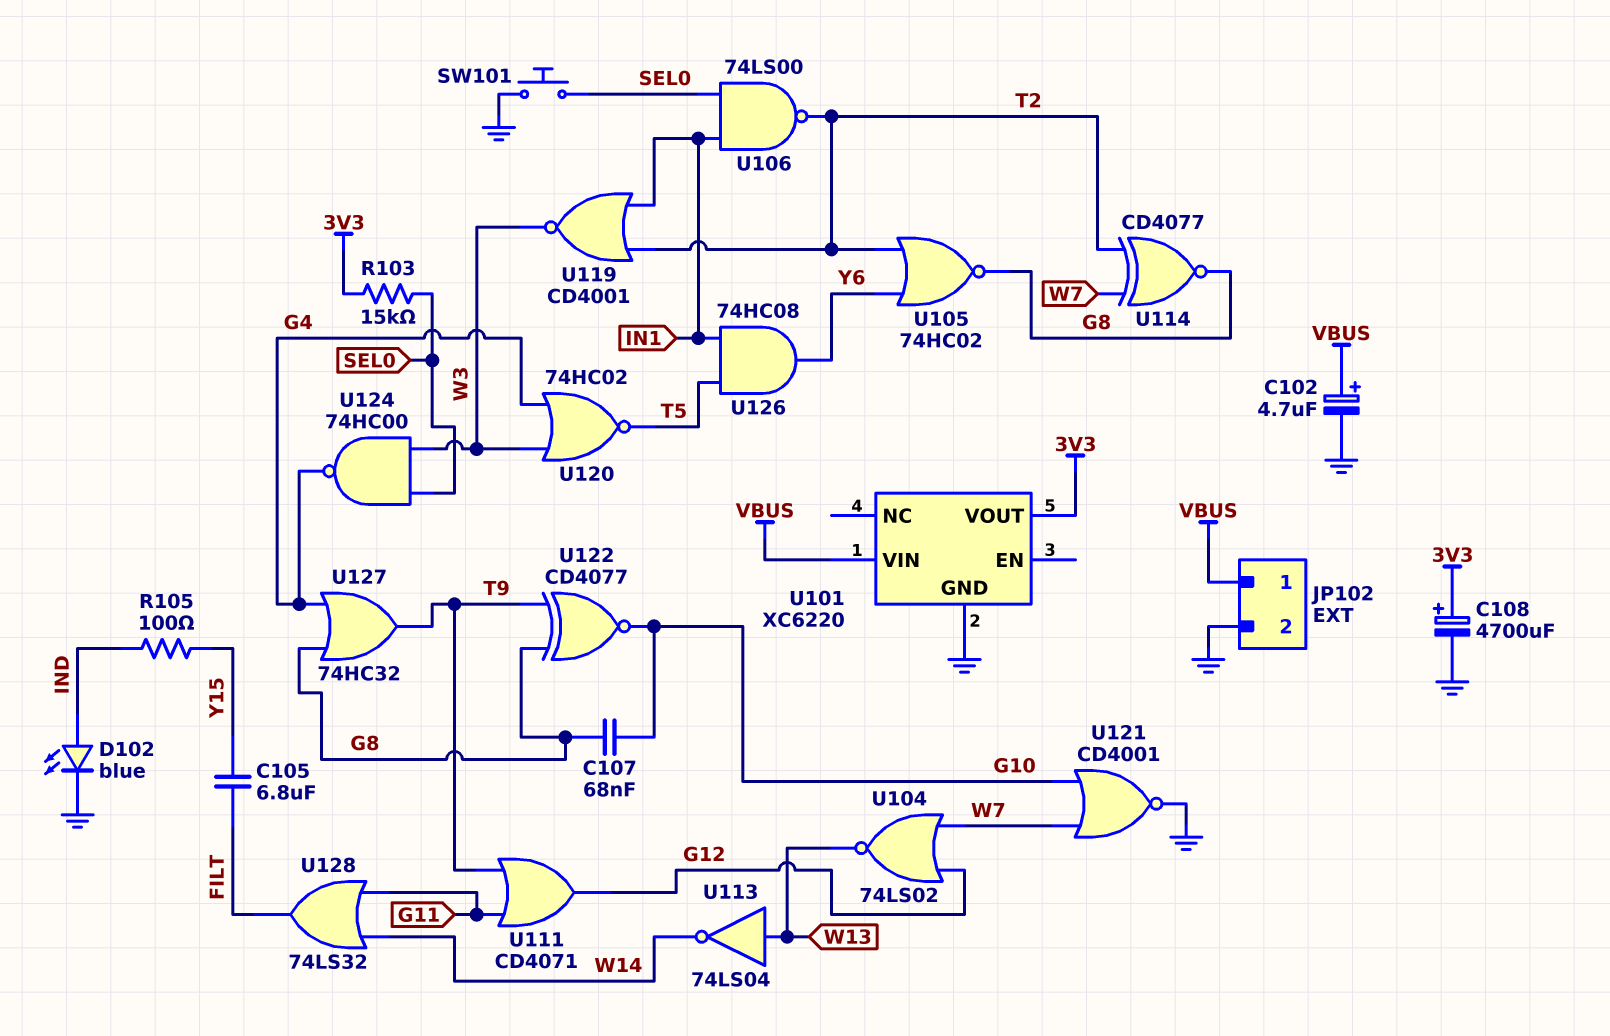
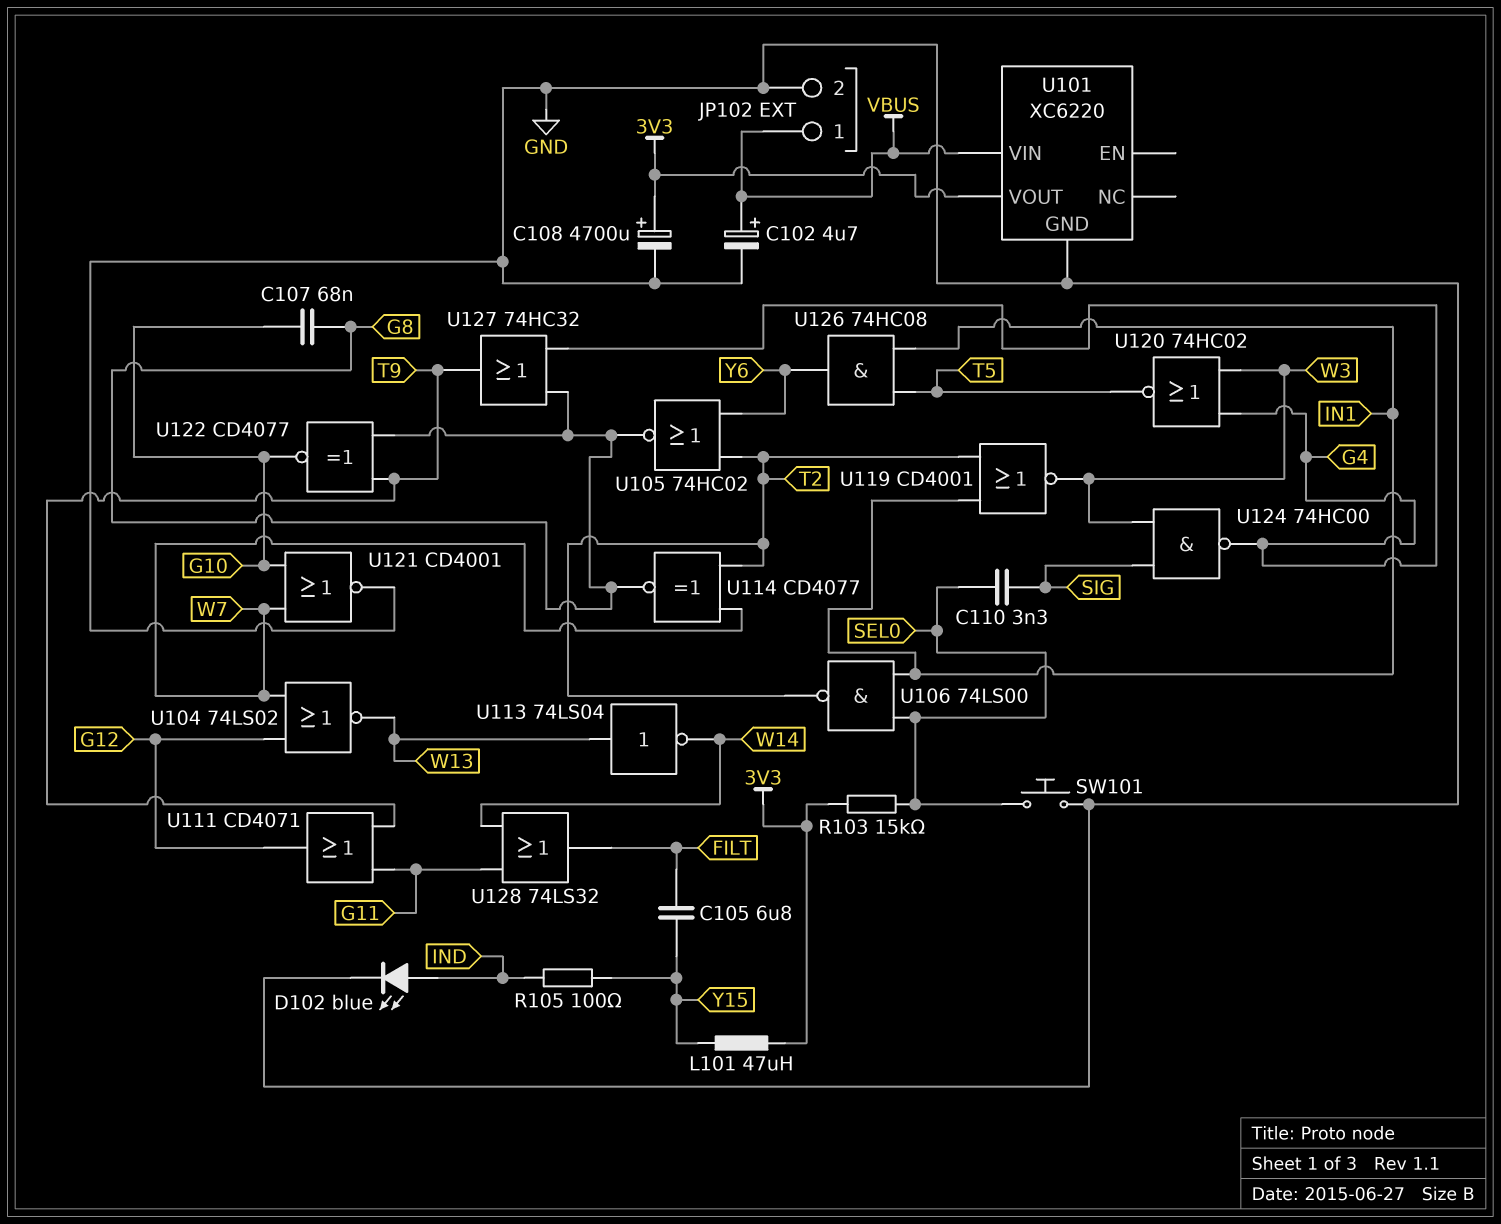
C110: none -> 3.3nF (SEL0, SIG)
L101: none -> 47uH (3V3, Y15)
U124: NAND 74HC00 (in SEL0, in W3, out G4) -> NAND 74HC00 (in SIG, in W3, out G4)

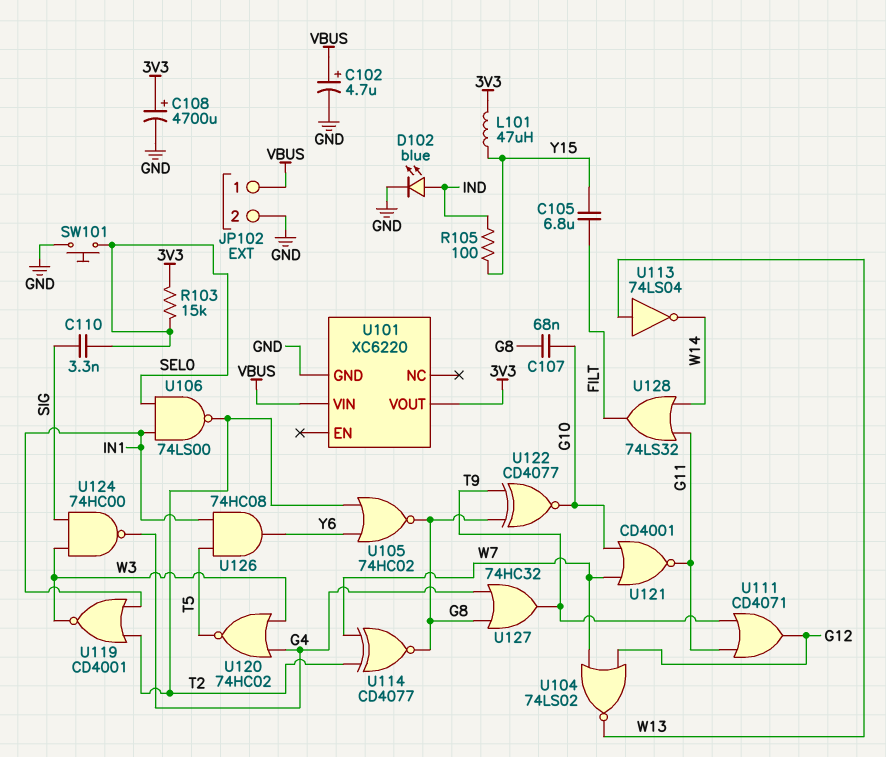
U121: NOR CD4001 (in G10, in W7, out GND) -> NOR CD4001 (in G10, in W7, out G11)

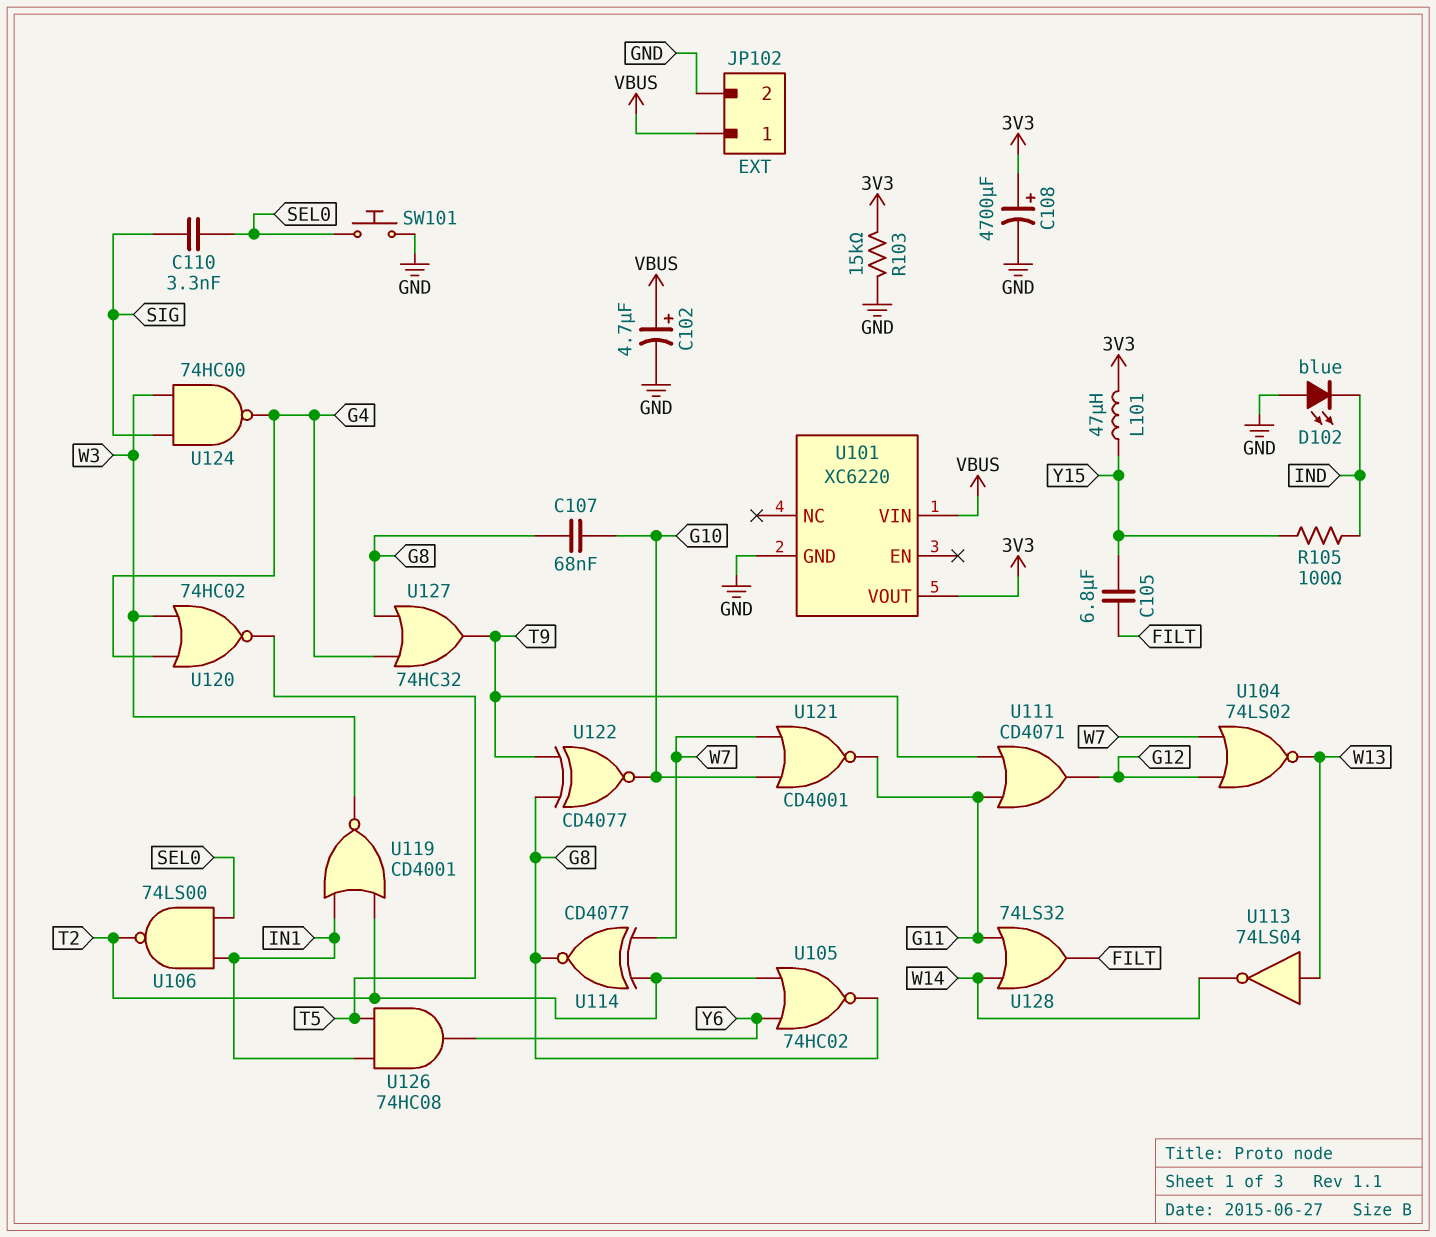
D102: LED blue (A IND, K GND) -> LED blue (A GND, K IND)
R103: 15k (3V3, SEL0) -> 15k (3V3, GND)

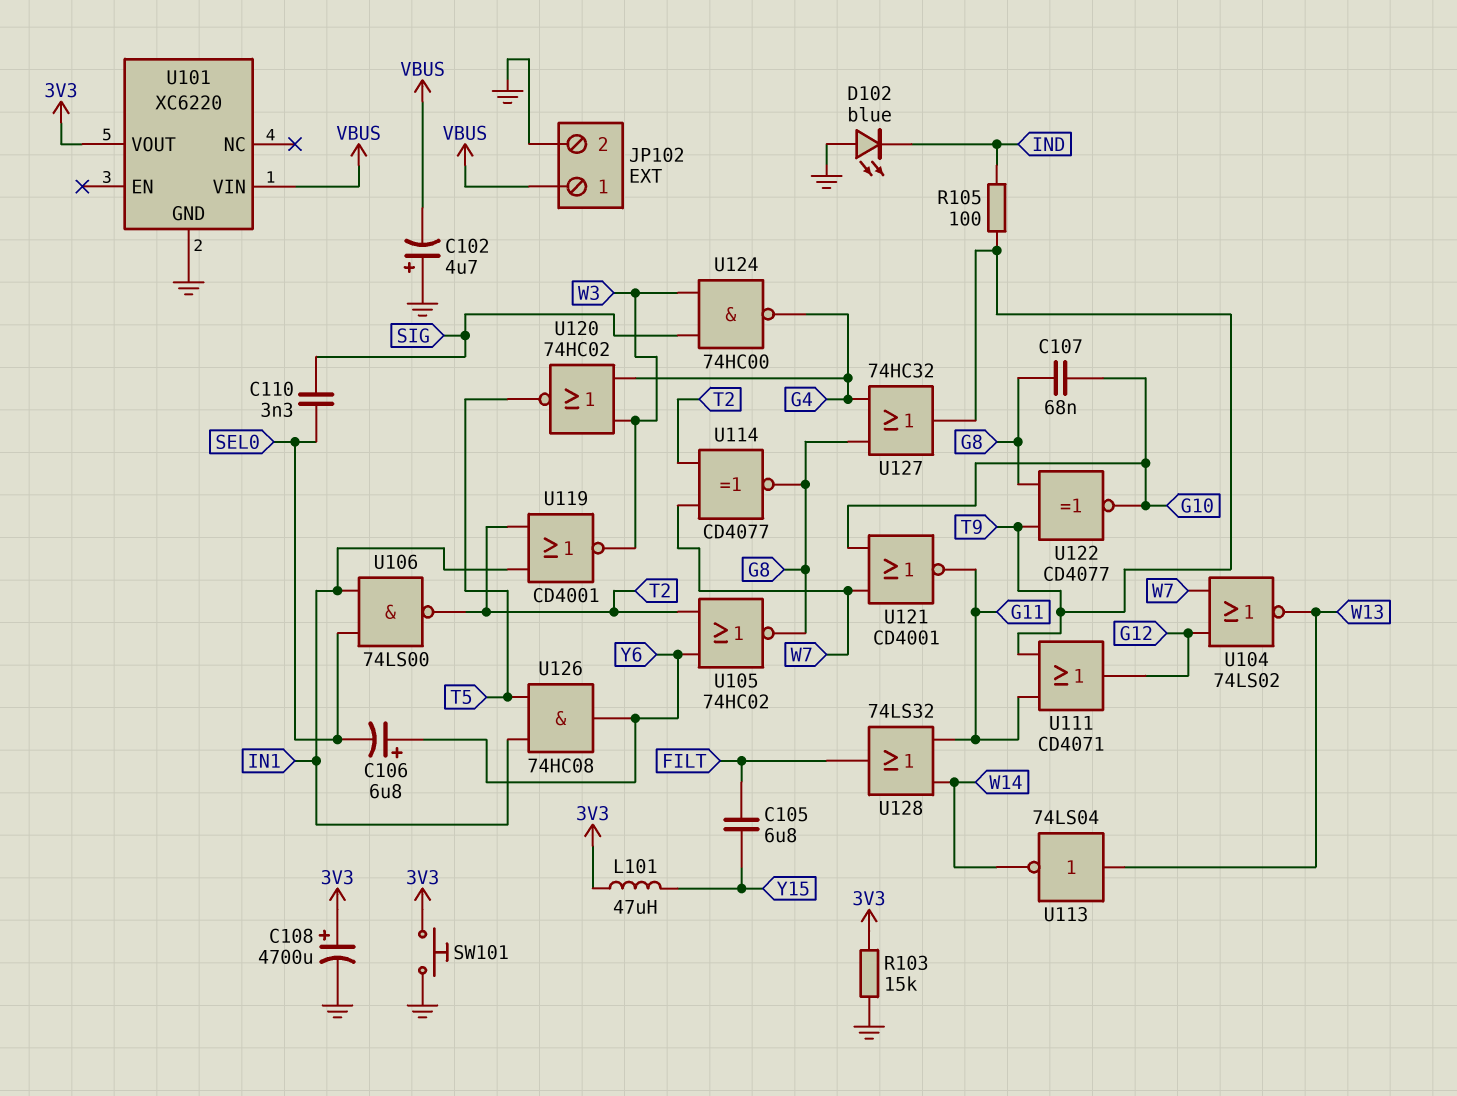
C102: 4.7uF (plus VBUS, minus GND) -> 4.7uF (plus GND, minus VBUS)
C106: none -> 6.8uF (plus Y6, minus SEL0)
R105: 100 (IND, Y15) -> 100 (IND, T9)
SW101: button (GND, SEL0) -> button (3V3, GND)

